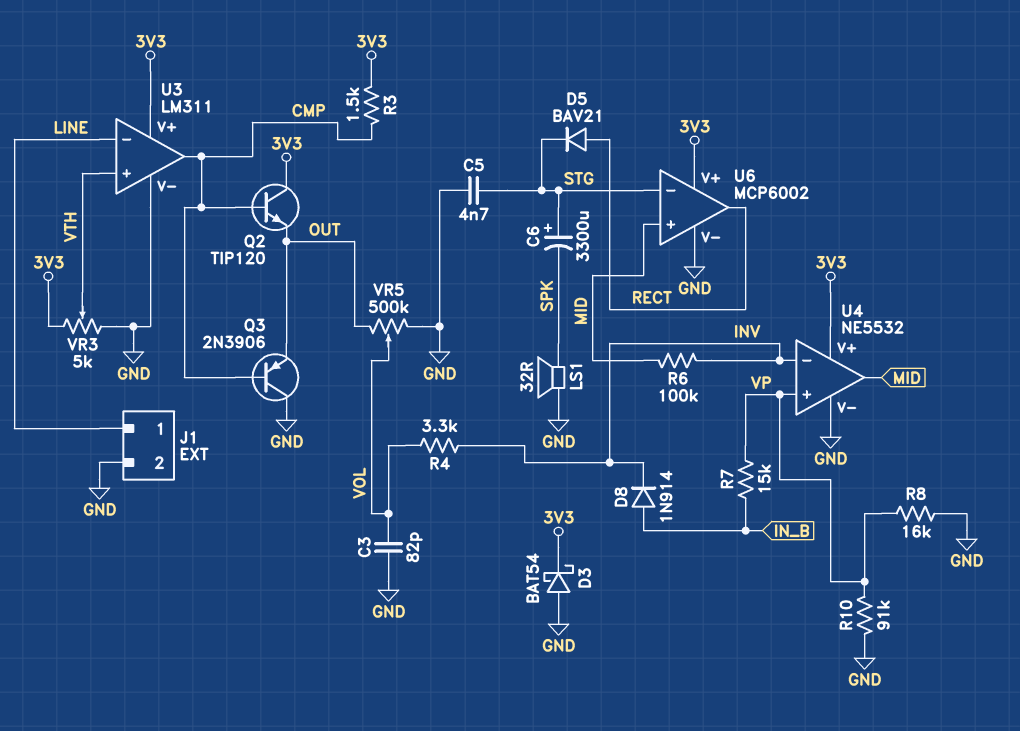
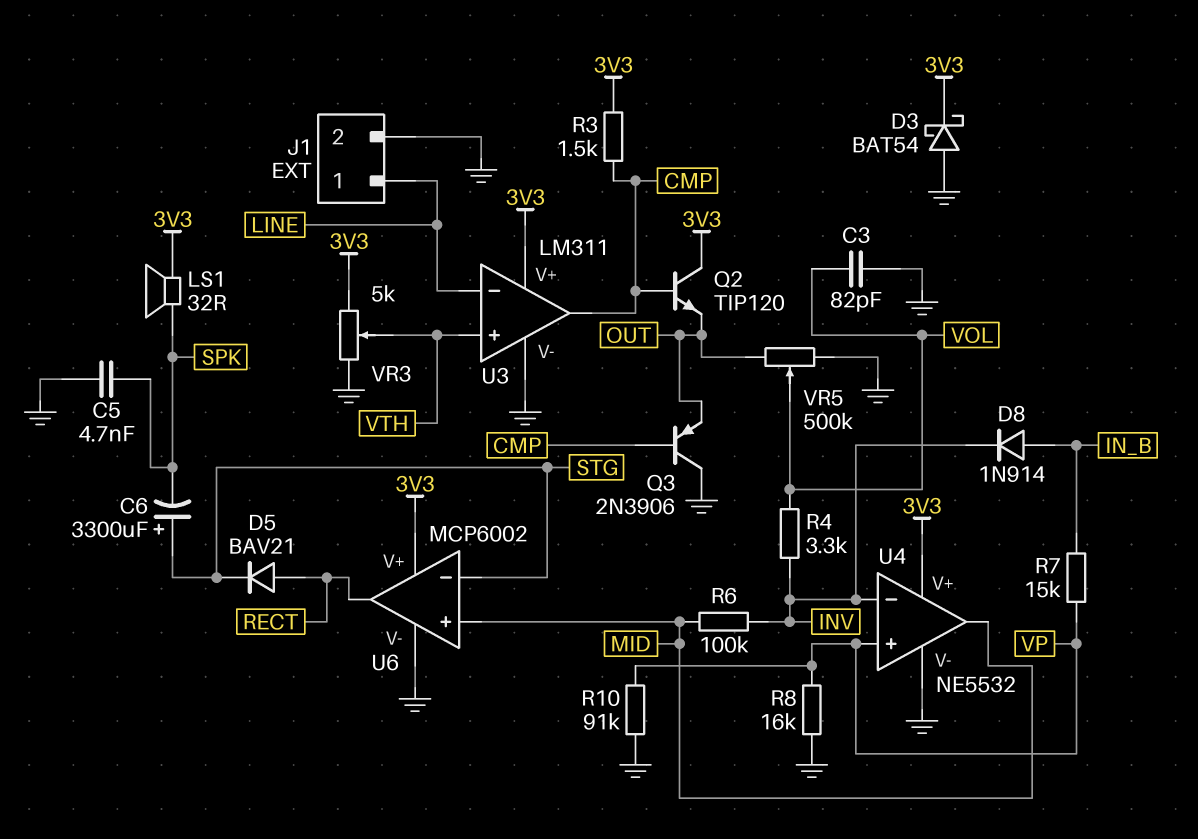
C5: 4.7nF (GND, STG) -> 4.7nF (GND, SPK)
LS1: speaker 32R (GND, SPK) -> speaker 32R (3V3, SPK)

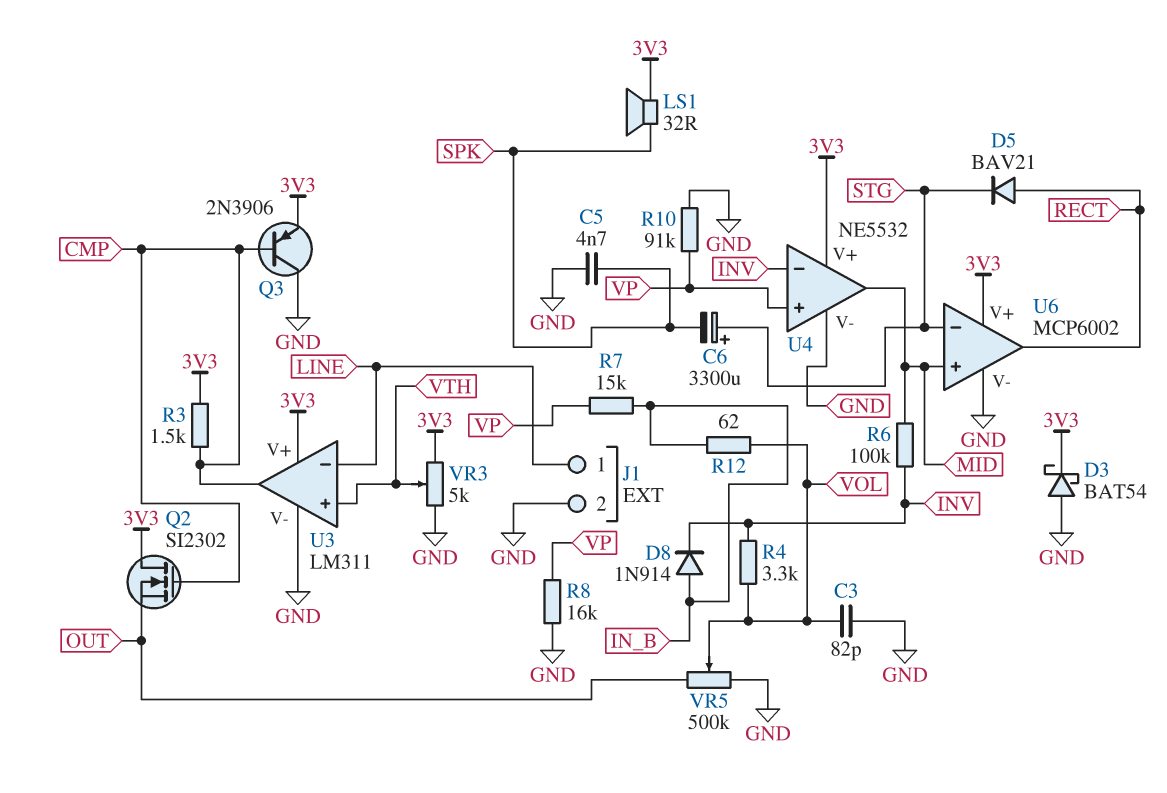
Q2: NPN TIP120 (B CMP, C 3V3, E OUT) -> NMOS SI2302 (G CMP, D 3V3, S OUT)
Q3: PNP 2N3906 (B CMP, C GND, E OUT) -> PNP 2N3906 (B CMP, C GND, E 3V3)
R12: none -> 62 (IN_B, VOL)

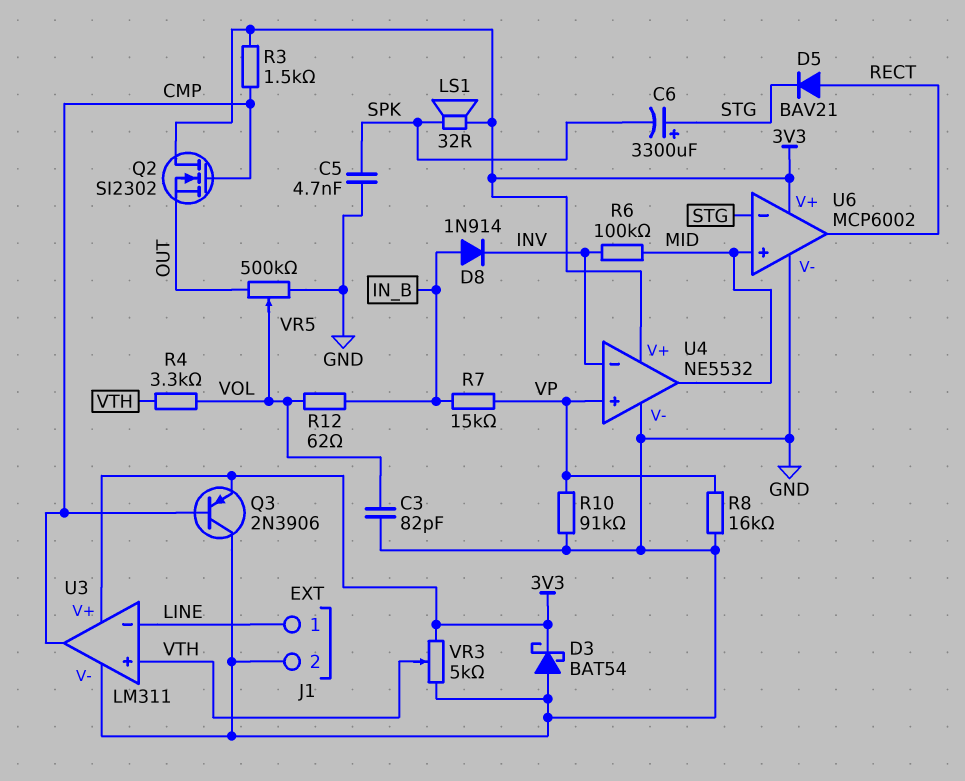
R4: 3.3k (INV, VOL) -> 3.3k (VOL, VTH)

